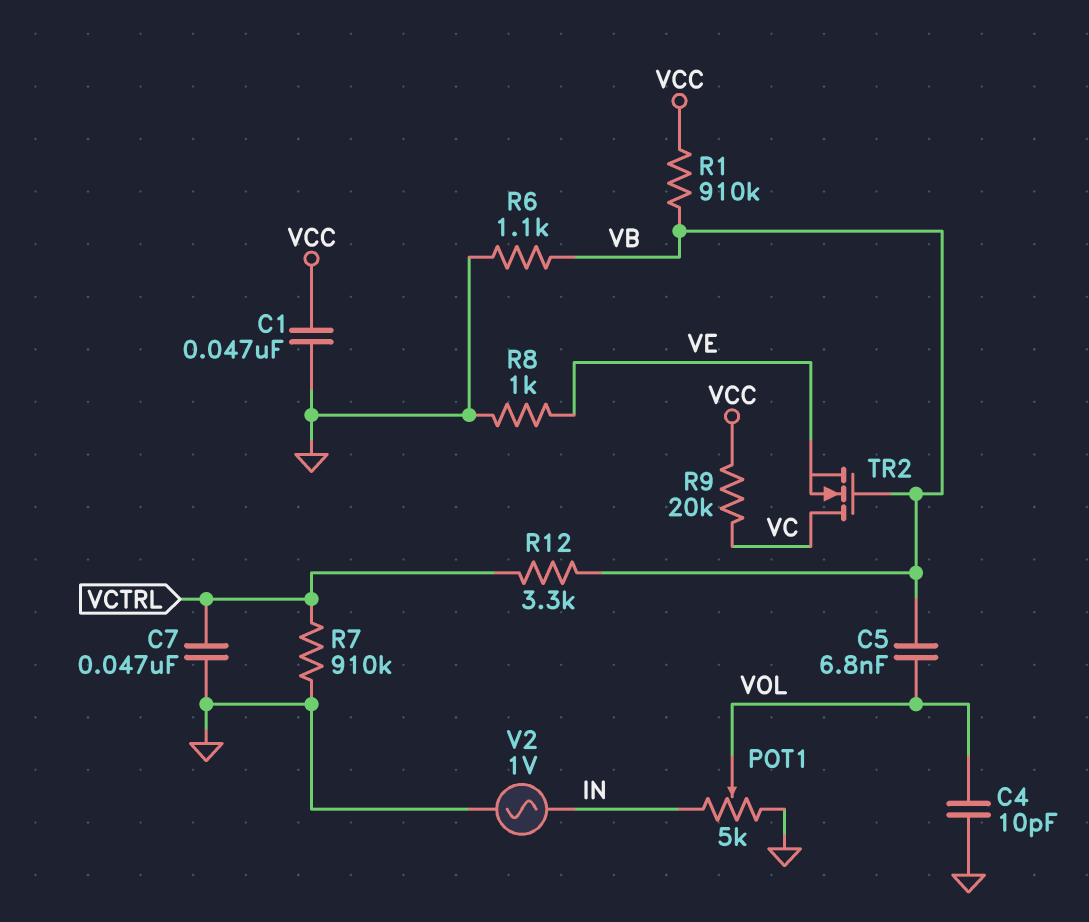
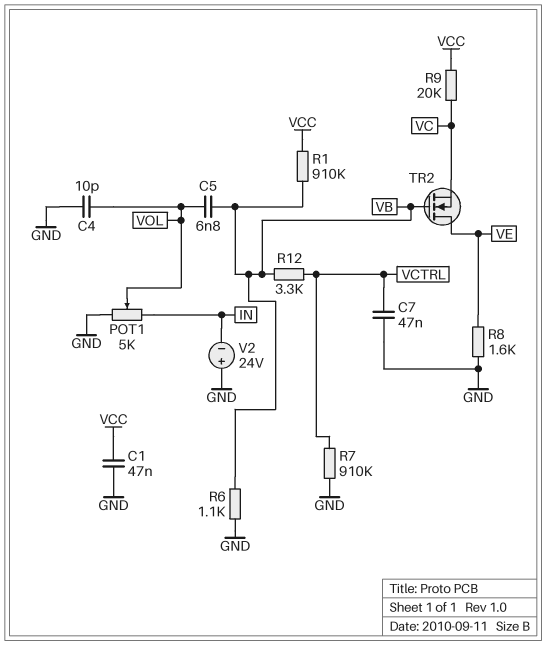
R8: 1k (GND, VE) -> 1.6k (GND, VE)
TR2: NMOS (G VB, D VC, S VE) -> NMOS (G VB, D VE, S VC)
V2: AC 1V (GND, IN) -> 24V (plus GND, minus IN)

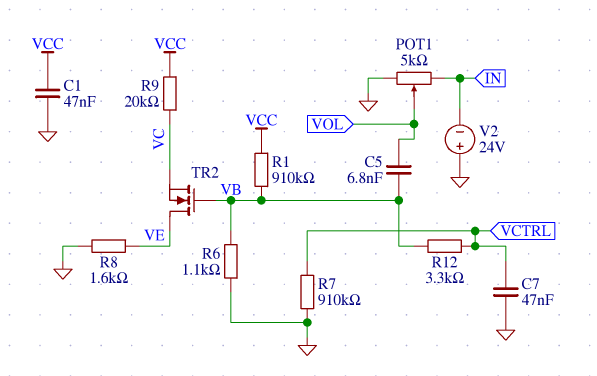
C4: 10pF (GND, VOL) -> none

